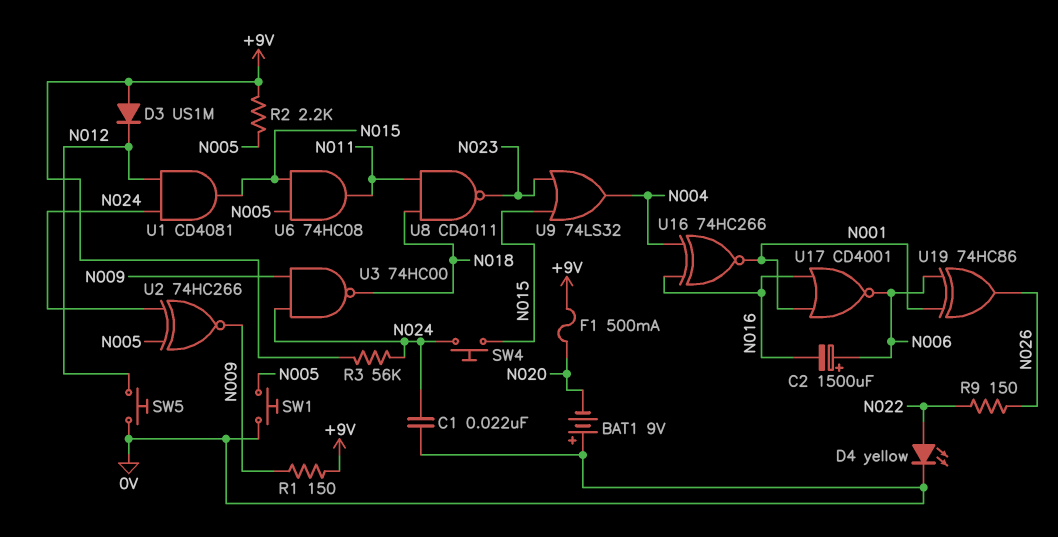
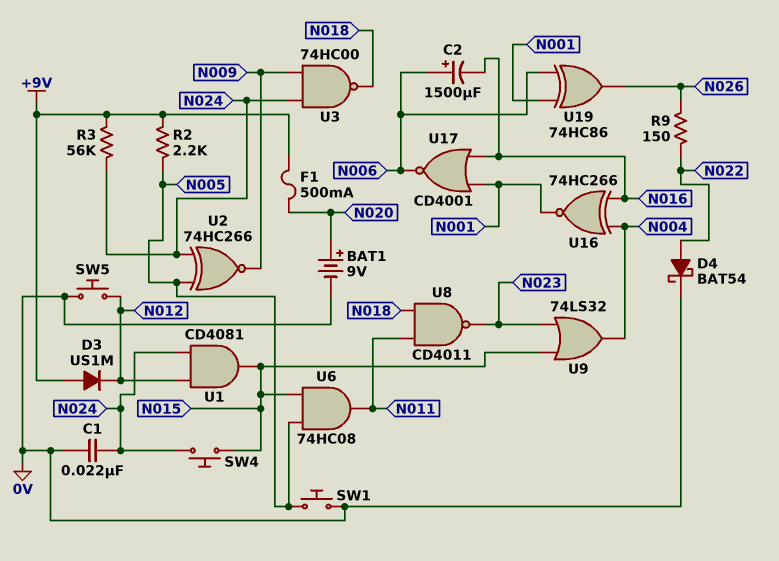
BAT1: 9V (plus 0V, minus N020) -> 9V (plus N020, minus 0V)
D4: LED yellow (A N022, K 0V) -> schottky BAT54 (A N022, K 0V)
R1: 150 (+9V, N009) -> none

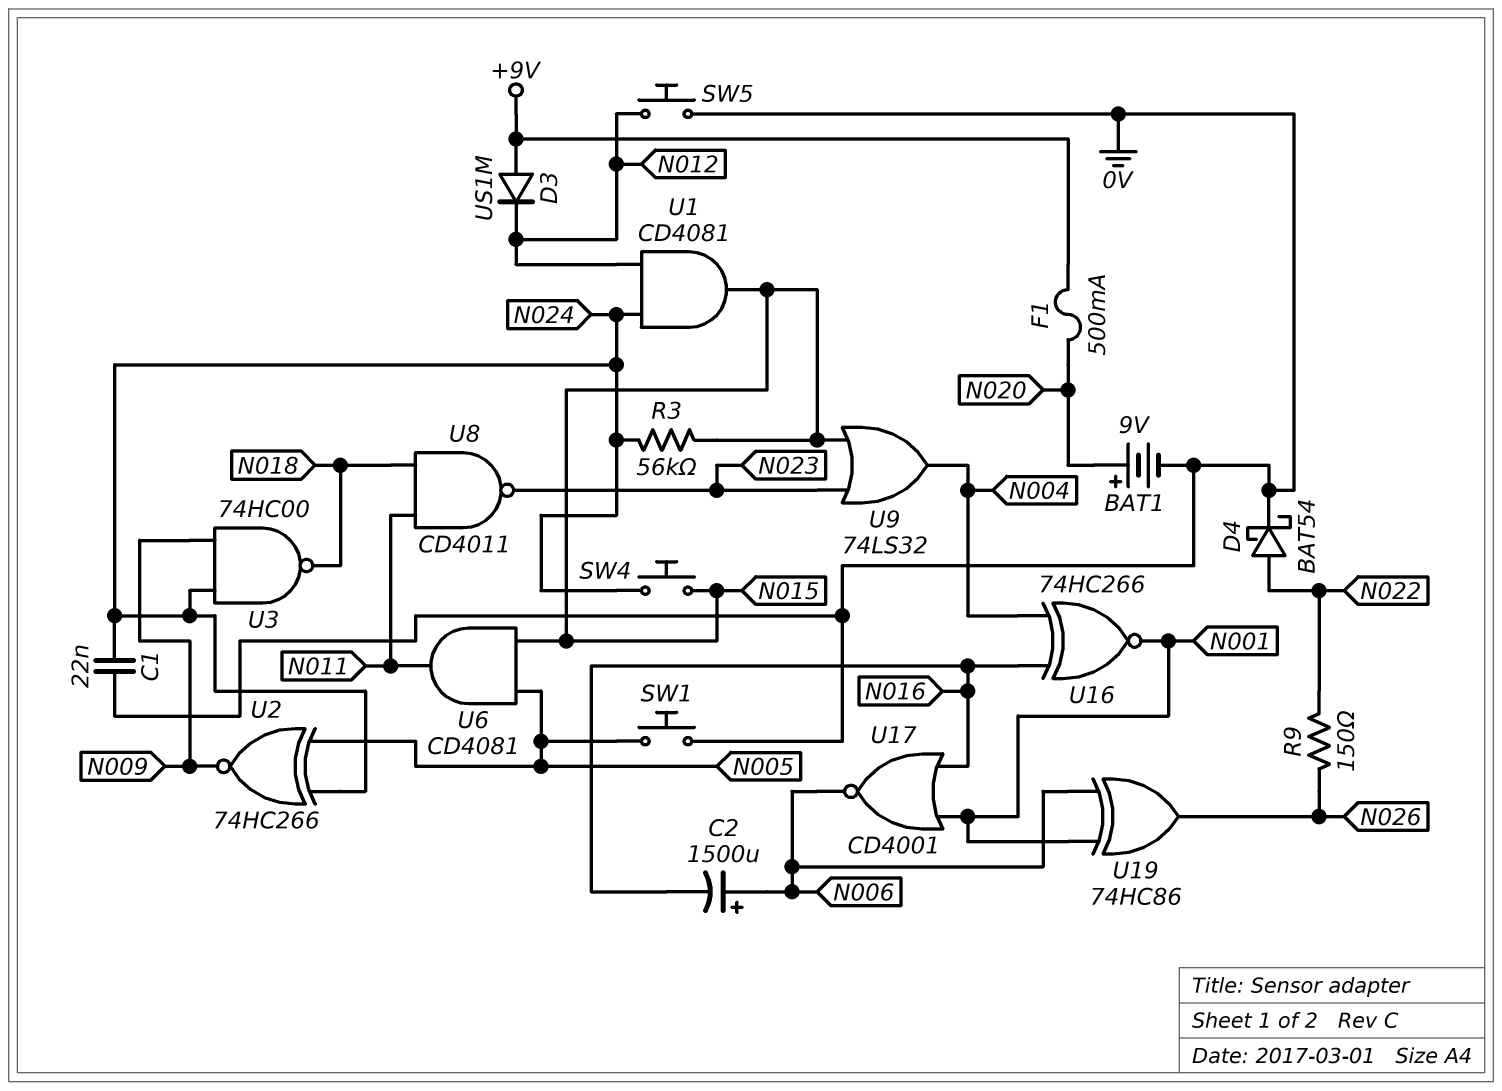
R2: 2.2k (+9V, N005) -> none
R3: 56k (+9V, N024) -> 56k (N015, N024)
U6: AND 74HC08 (in N005, in N015, out N011) -> AND CD4081 (in N005, in N015, out N011)

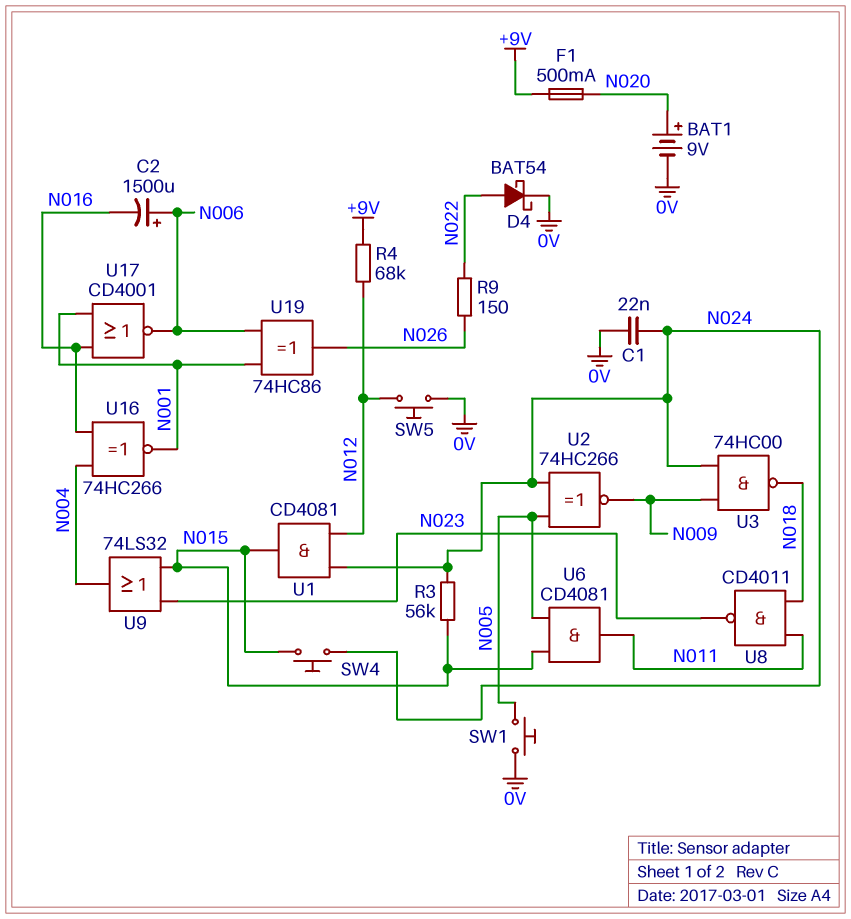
D3: diode US1M (A +9V, K N012) -> none
R4: none -> 68k (+9V, N012)

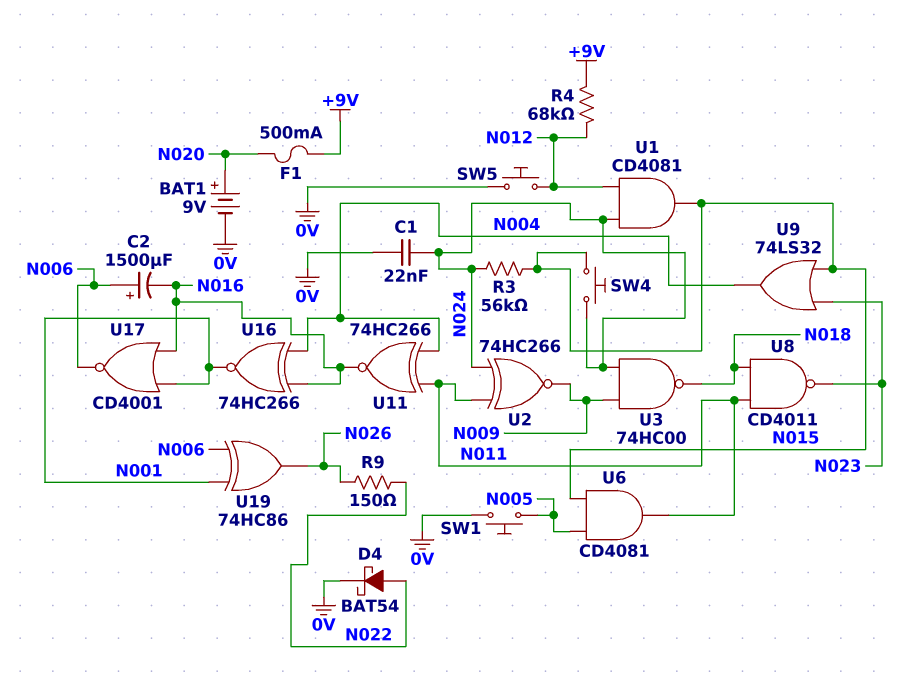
U2: XNOR 74HC266 (in N005, in N024, out N009) -> XNOR 74HC266 (in N011, in N024, out N009)
U11: none -> XNOR 74HC266 (in N004, in N011, out N016)

